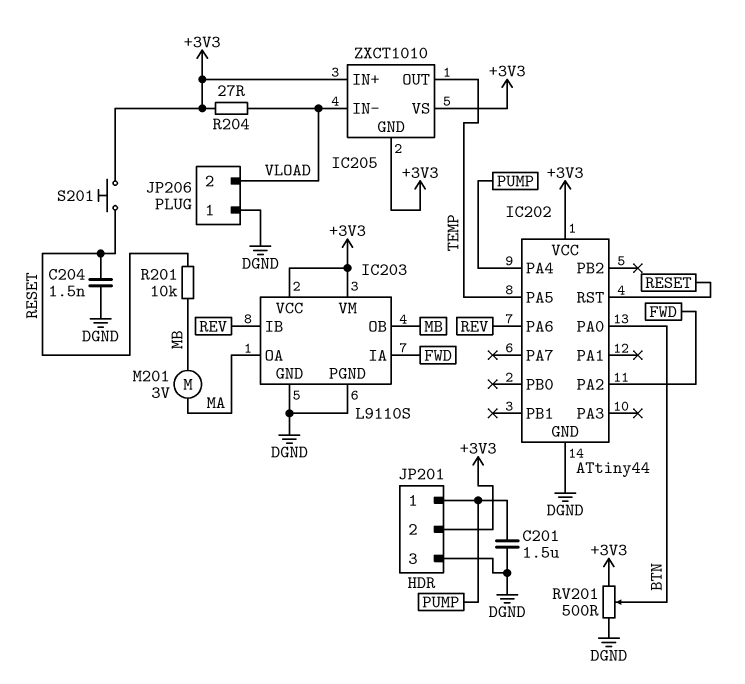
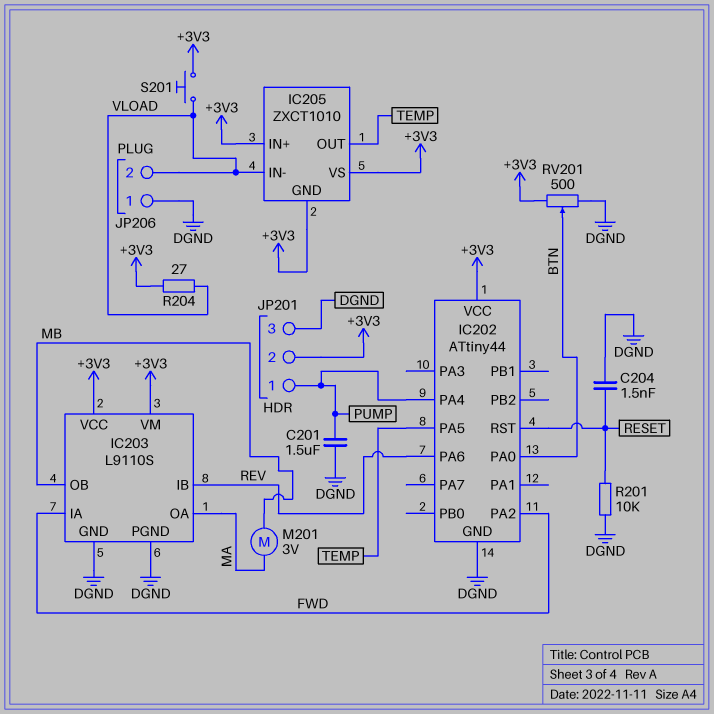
R201: 10k (MB, RESET) -> 10k (DGND, RESET)
S201: button (+3V3, RESET) -> button (+3V3, VLOAD)

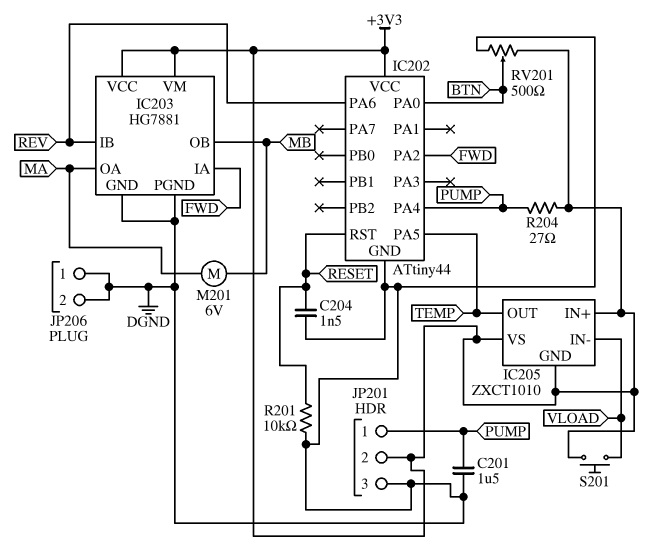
IC203: L9110S -> HG7881
JP206 pin 2: VLOAD -> DGND
M201: motor 3V (MA, MB) -> motor 6V (MA, MB)
R204: 27 (+3V3, VLOAD) -> 27 (+3V3, PUMP)

